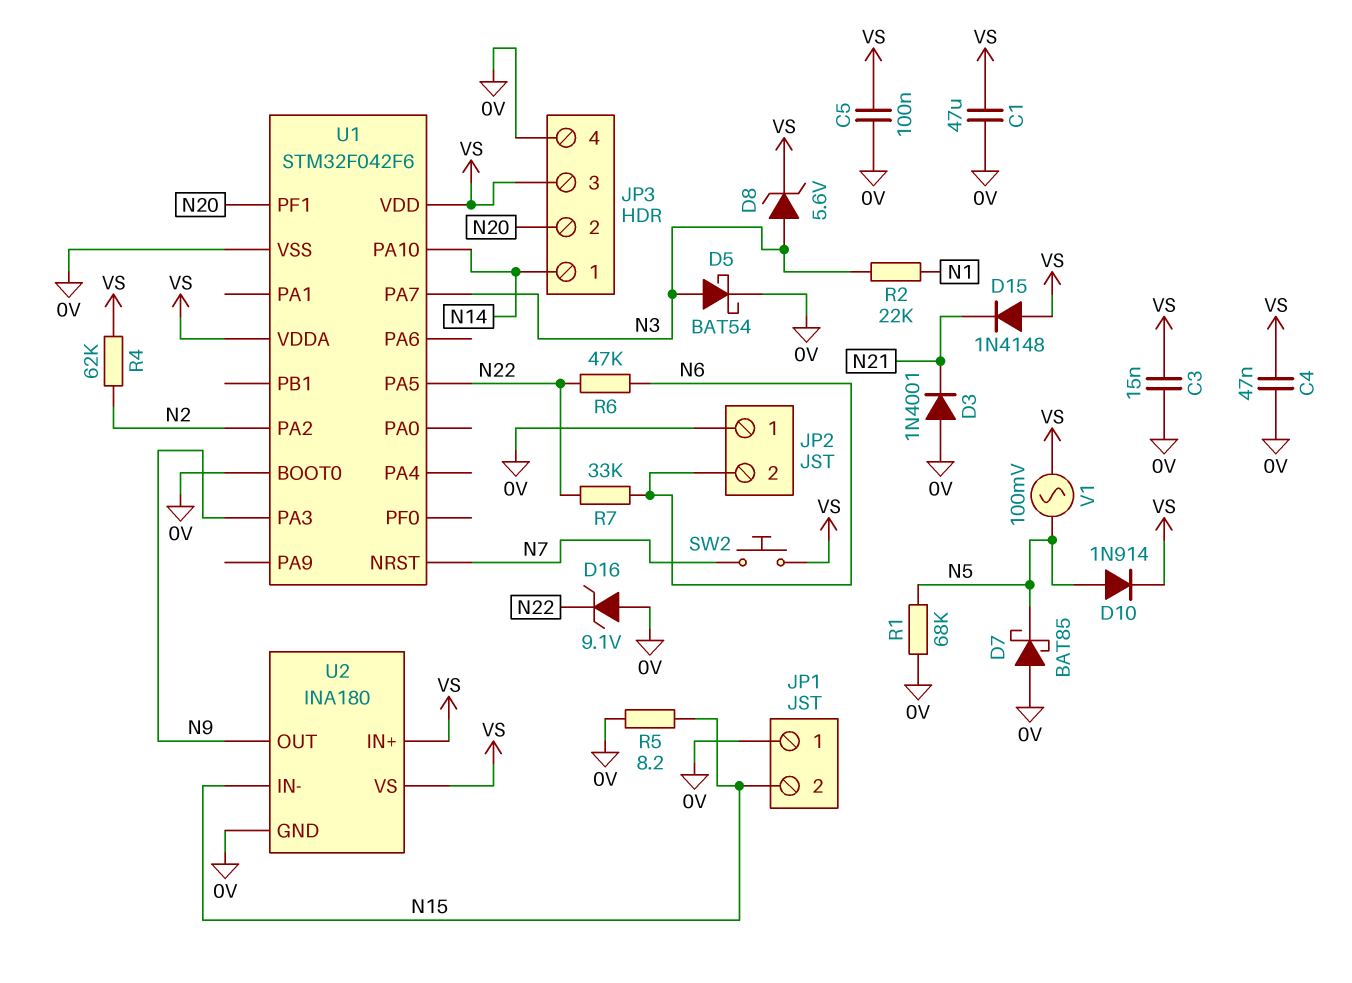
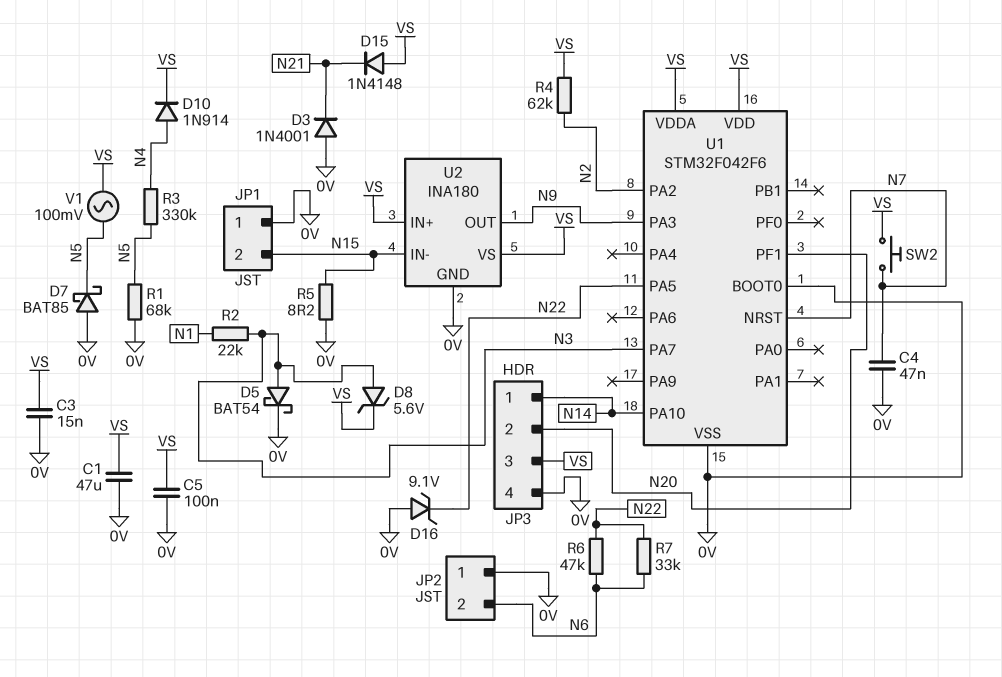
C4: 47nF (0V, VS) -> 47nF (0V, N7)
D10: diode 1N914 (A N5, K VS) -> diode 1N914 (A N4, K VS)
R3: none -> 330k (N4, N5)

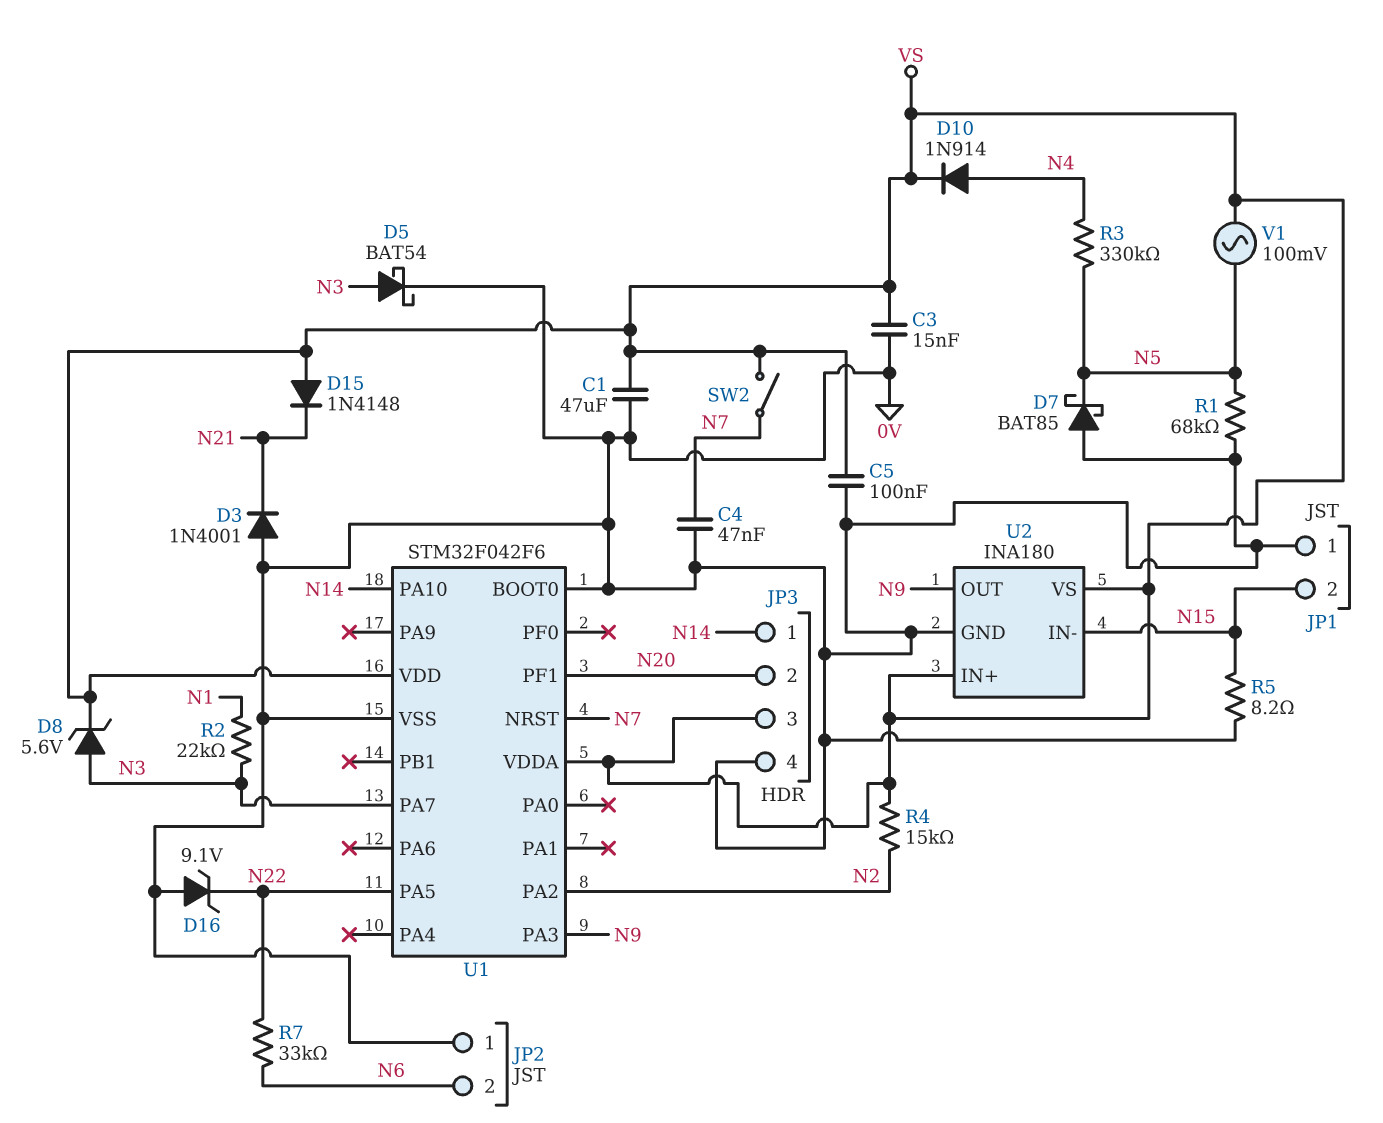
R4: 62k (N2, VS) -> 15k (N2, VS)
R6: 47k (N6, N22) -> none
SW2: button (N7, VS) -> switch (N7, VS)

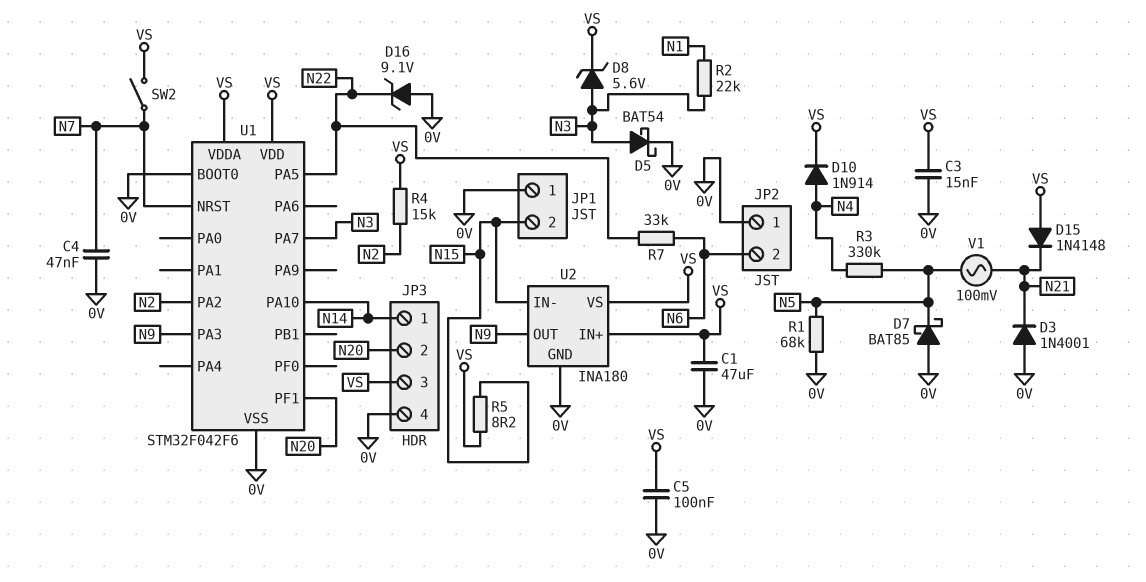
R5: 8.2 (0V, N15) -> 8.2 (N15, VS)
V1: AC 100mV (N5, VS) -> AC 100mV (N5, N21)

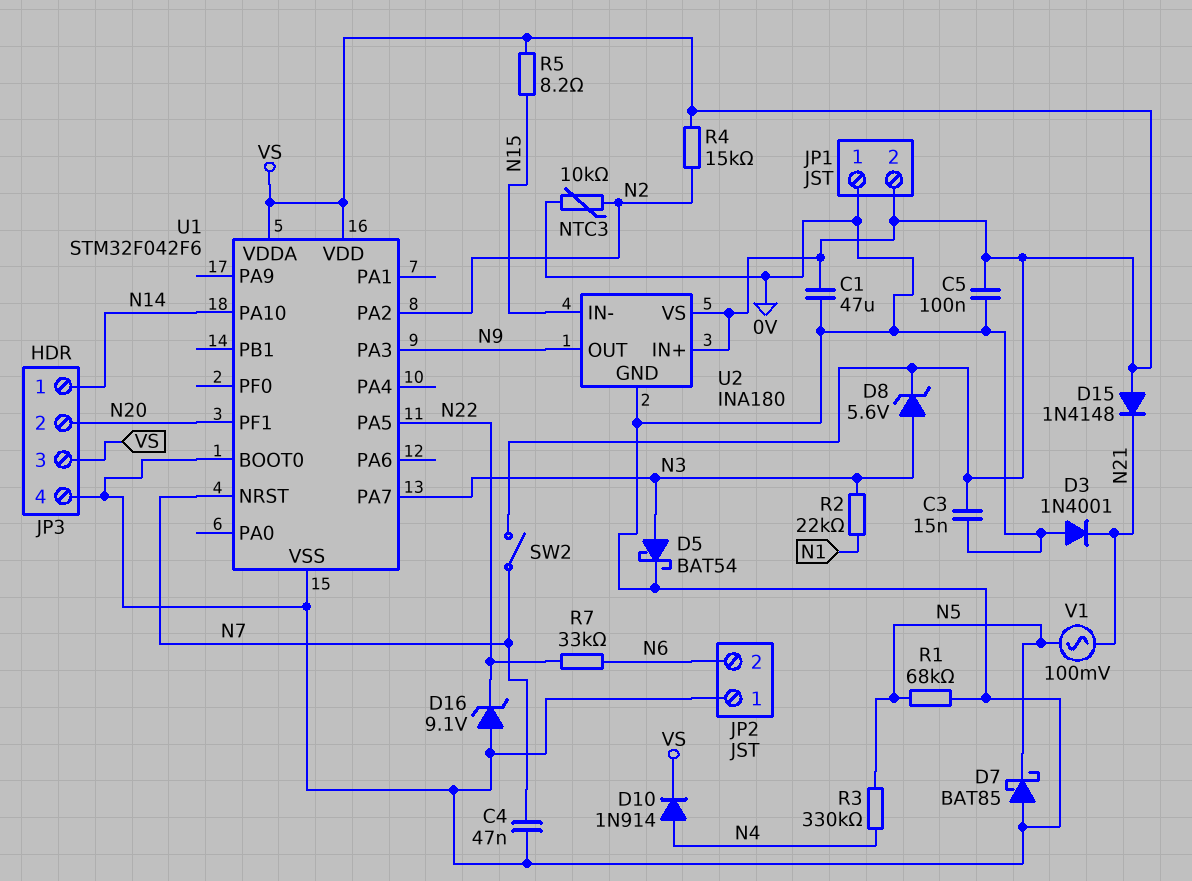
JP1 pin 2: N15 -> VS
NTC3: none -> 10k (0V, N2)

